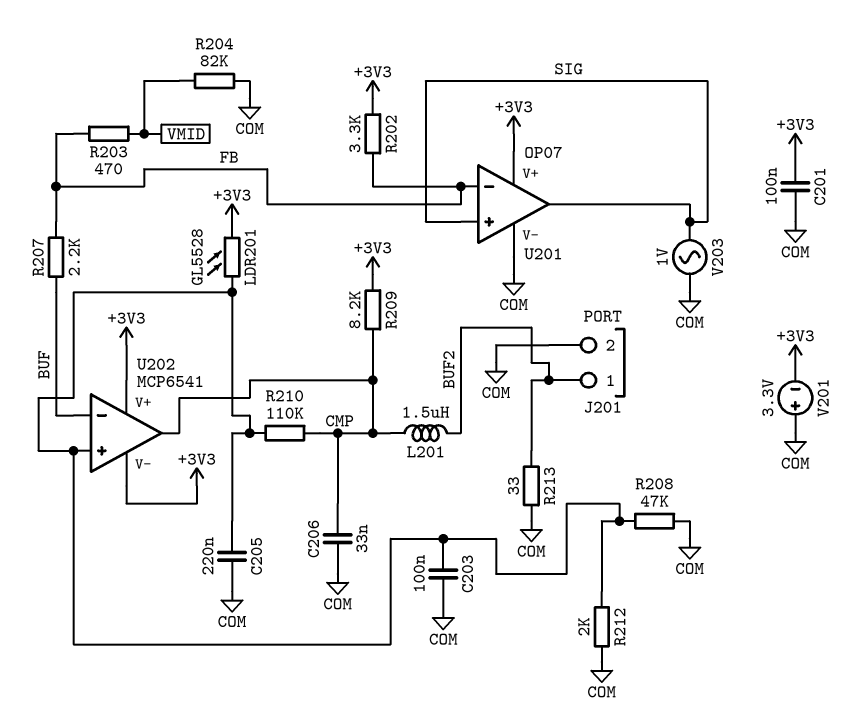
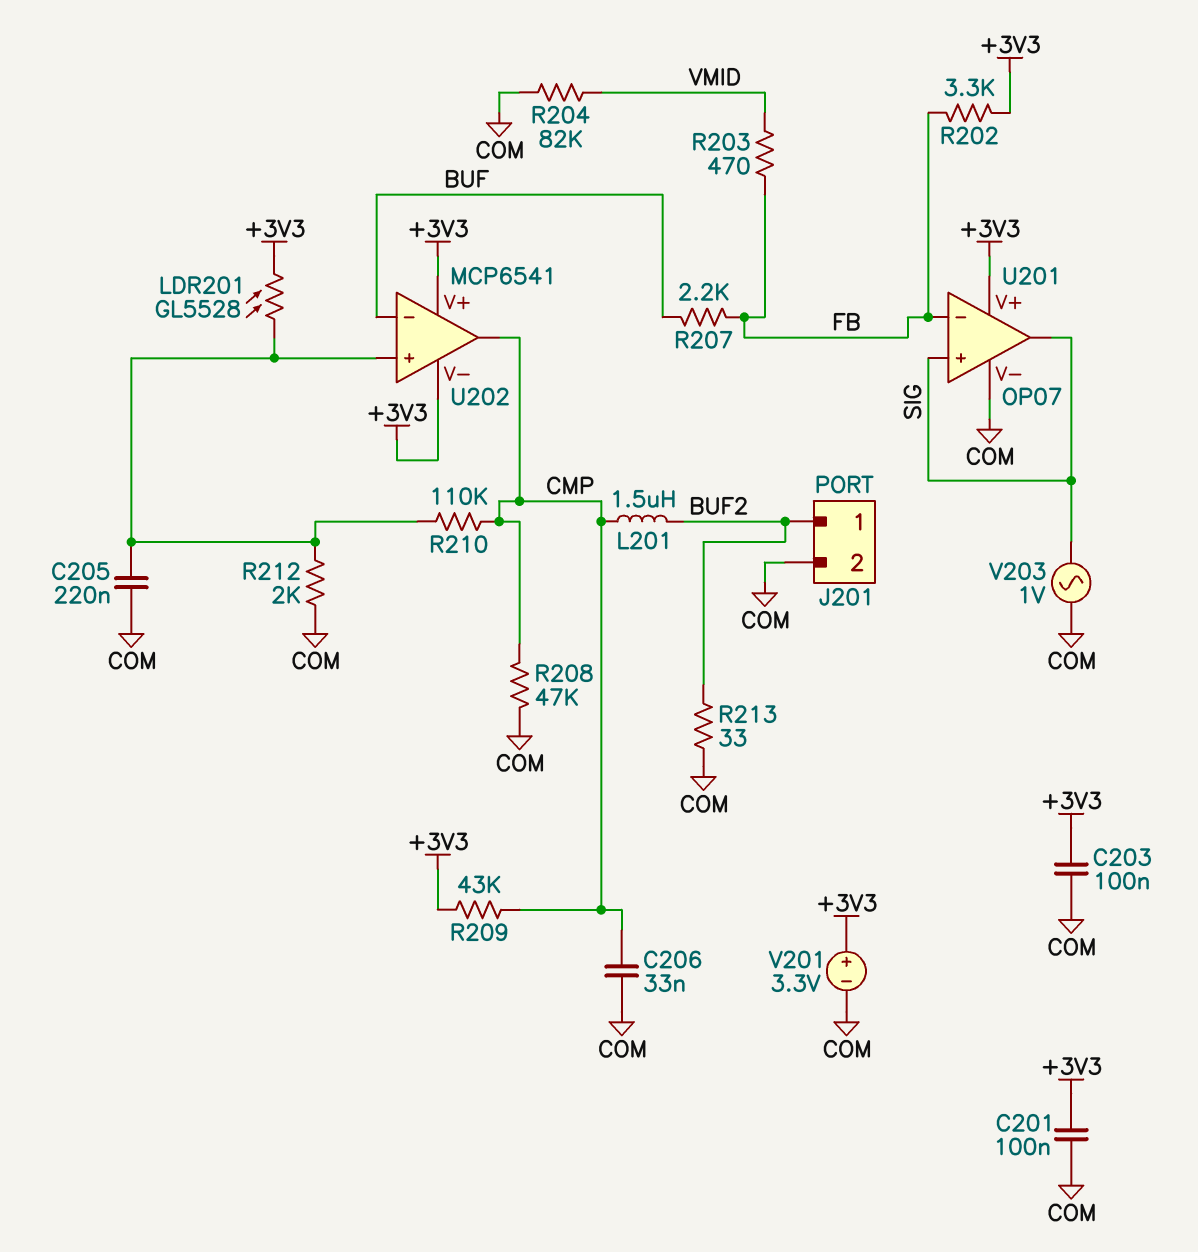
C203: 100nF (COM, U202/in+) -> 100nF (+3V3, COM)
R208: 47k (COM, U202/in+) -> 47k (CMP, COM)
R209: 8.2k (+3V3, CMP) -> 43k (+3V3, CMP)
V201: 3.3V (plus COM, minus +3V3) -> 3.3V (plus +3V3, minus COM)

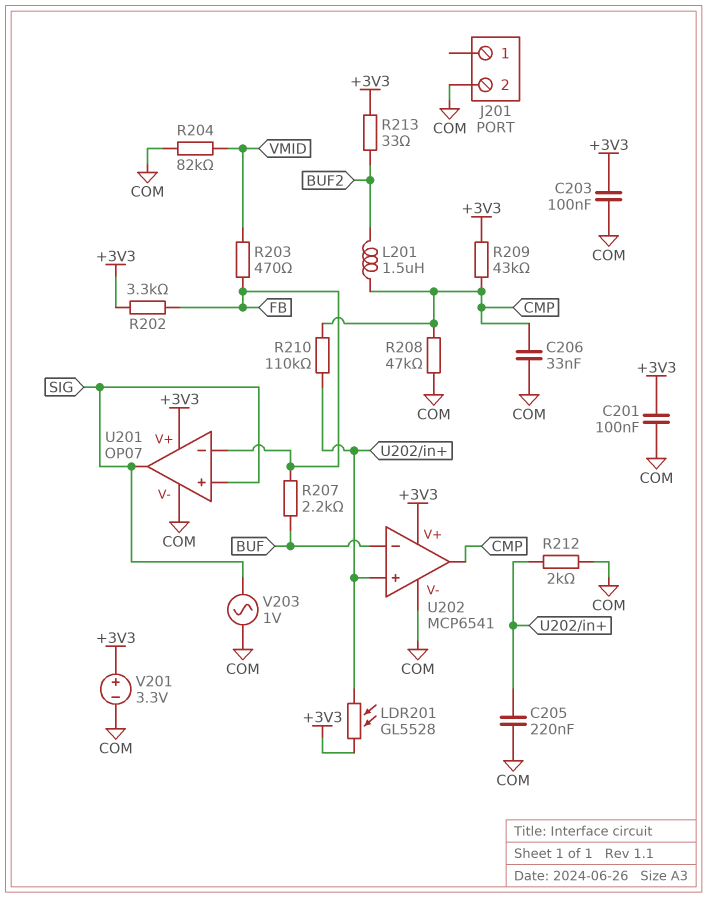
J201 pin 1: BUF2 -> none
R213: 33 (BUF2, COM) -> 33 (+3V3, BUF2)
U202 pin V-: +3V3 -> COM

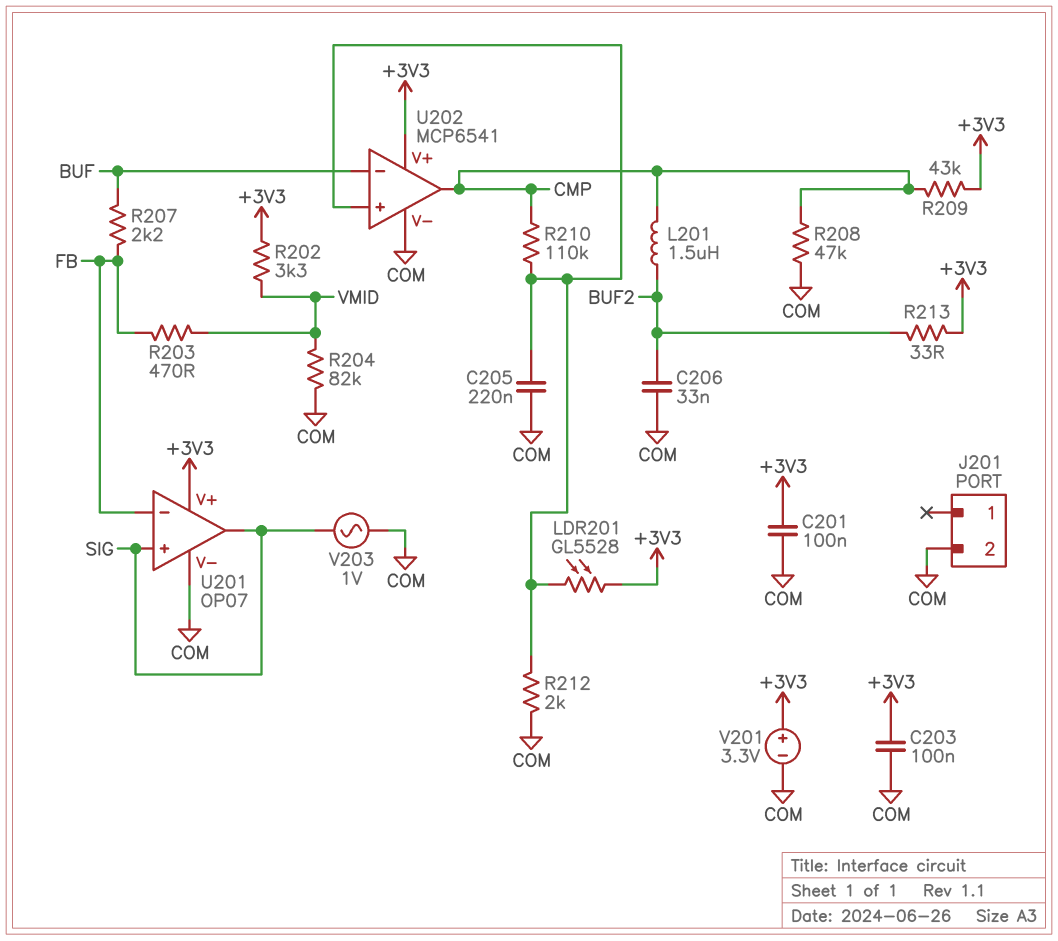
C206: 33nF (CMP, COM) -> 33nF (BUF2, COM)
R202: 3.3k (+3V3, FB) -> 3.3k (+3V3, VMID)

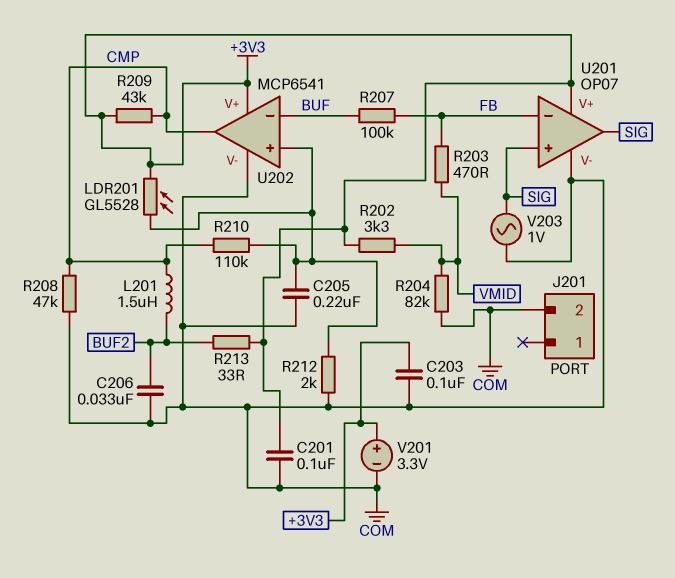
R207: 2.2k (BUF, FB) -> 100k (BUF, FB)

